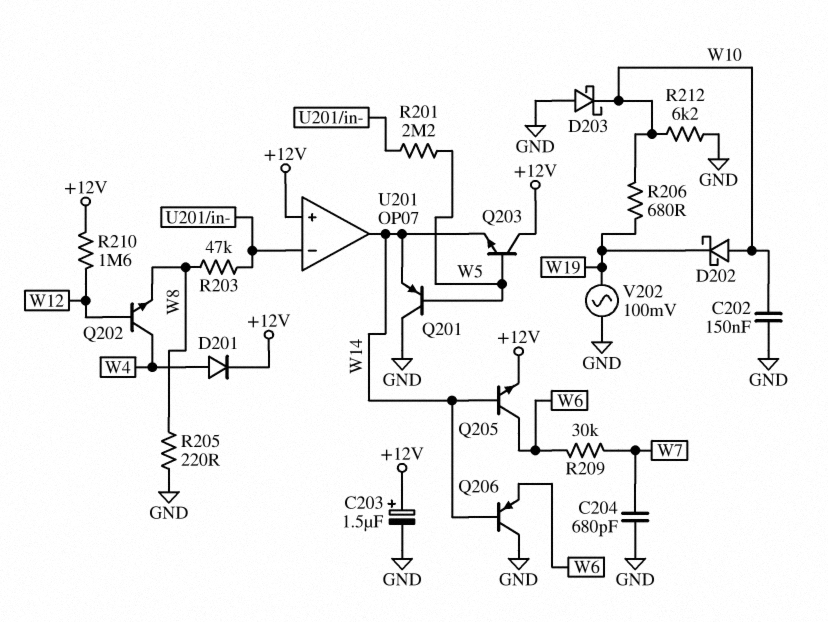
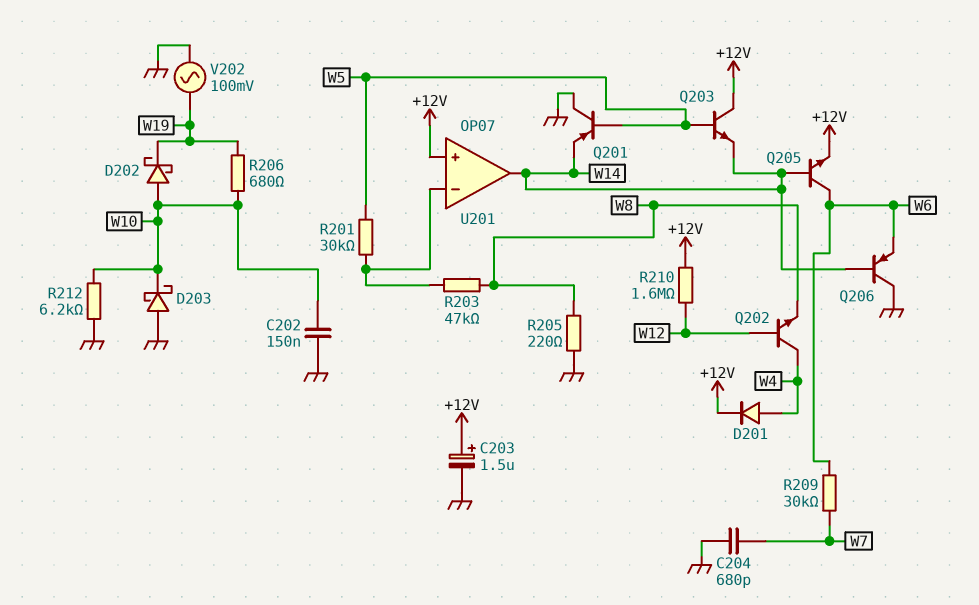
R201: 2.2M (U201/in-, W5) -> 30k (U201/in-, W5)

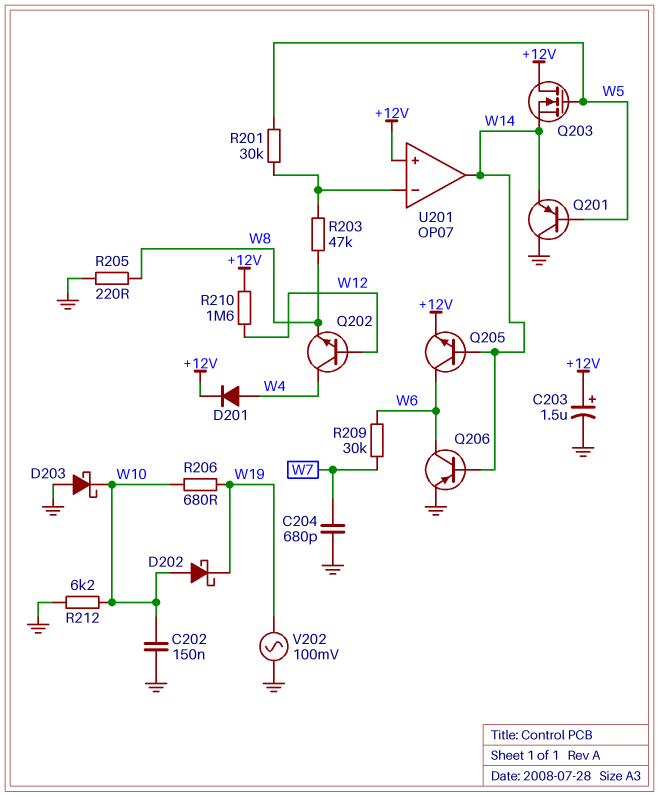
Q203: NPN (B W5, C +12V, E W14) -> NMOS (G W5, D +12V, S W14)
Q206: PNP (B W14, C GND, E W6) -> PNP (B W14, C W6, E GND)

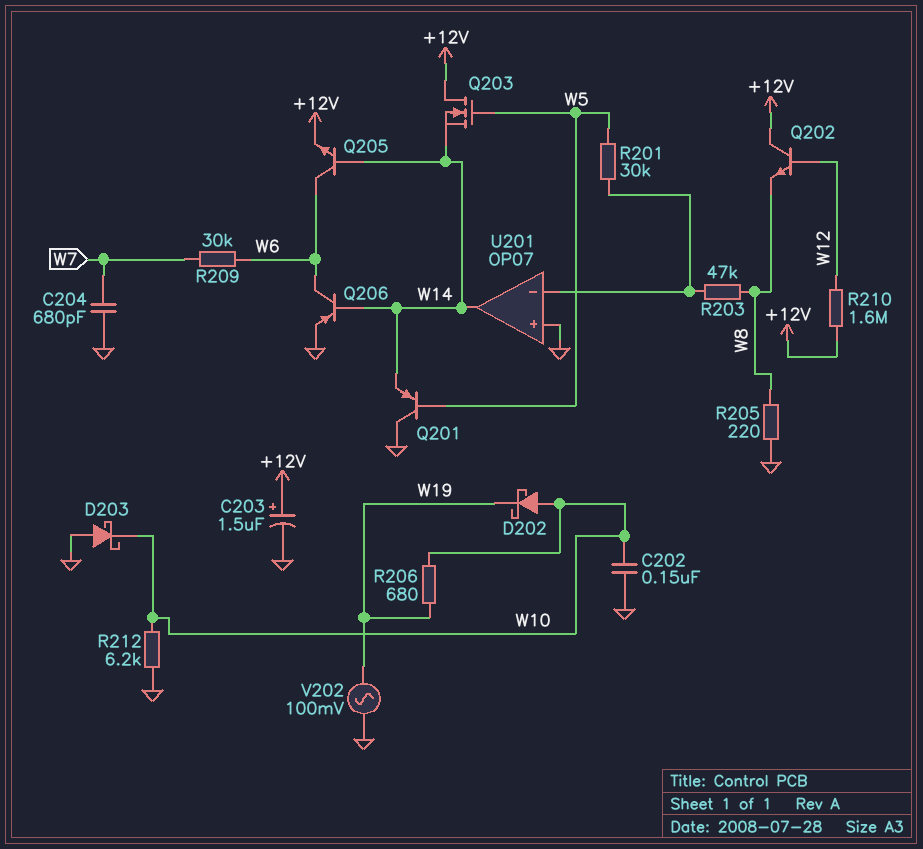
D201: diode (A W4, K +12V) -> none
Q202: NPN (B W12, C W4, E W8) -> NPN (B W12, C +12V, E W8)
U201 pin in+: +12V -> GND

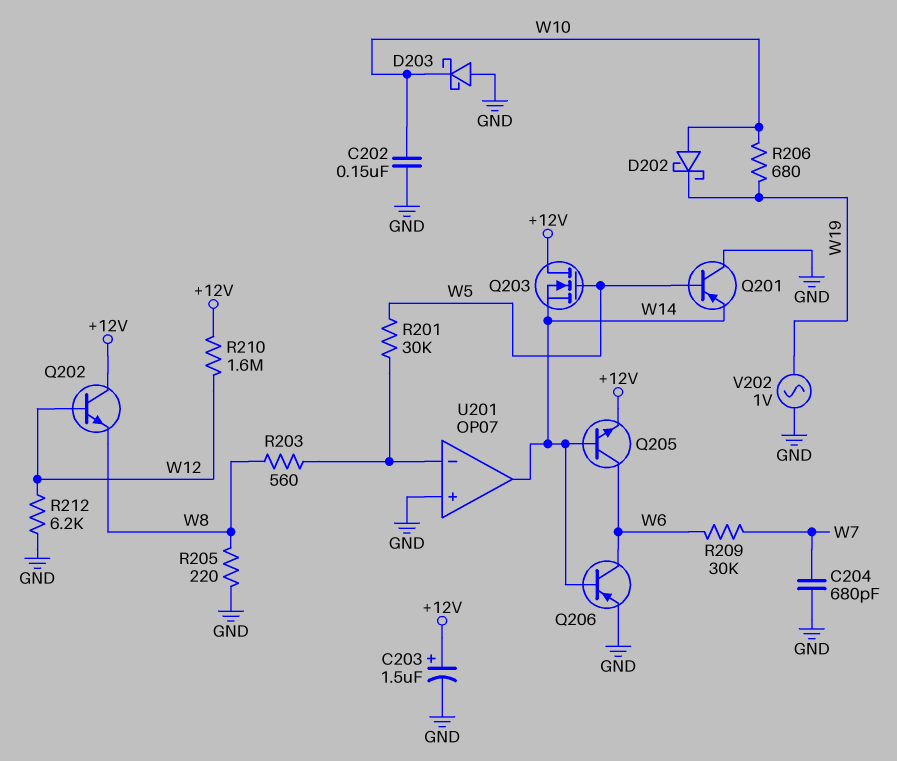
R203: 47k (U201/in-, W8) -> 560 (U201/in-, W8)
R212: 6.2k (GND, W10) -> 6.2k (GND, W12)
V202: AC 100mV (GND, W19) -> AC 1V (GND, W19)

